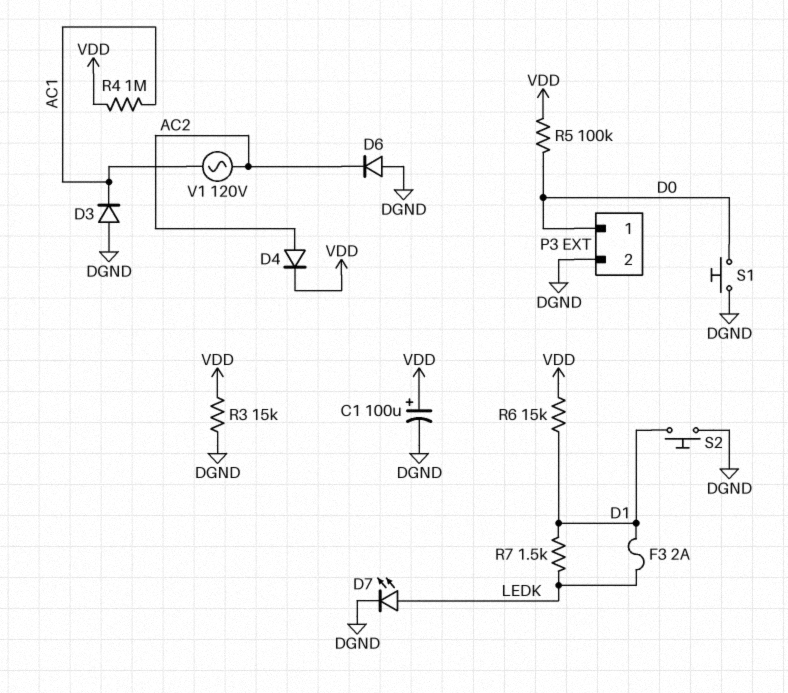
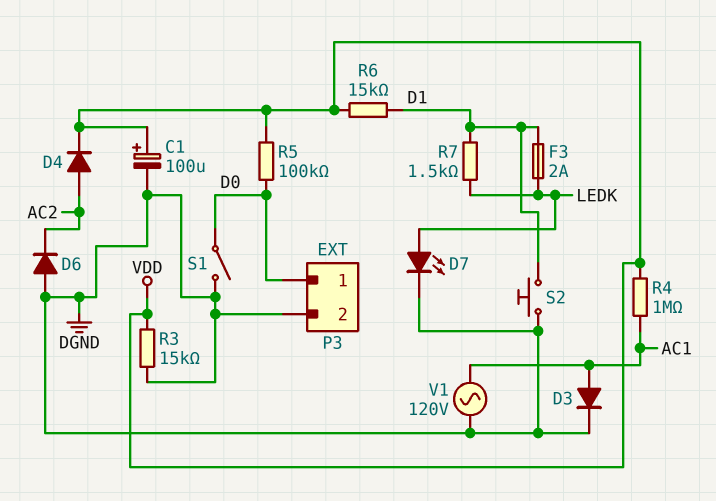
D3: diode (A DGND, K AC1) -> diode (A AC1, K DGND)
S1: button (D0, DGND) -> switch (D0, DGND)
V1: AC 120V (AC1, AC2) -> AC 120V (AC1, DGND)

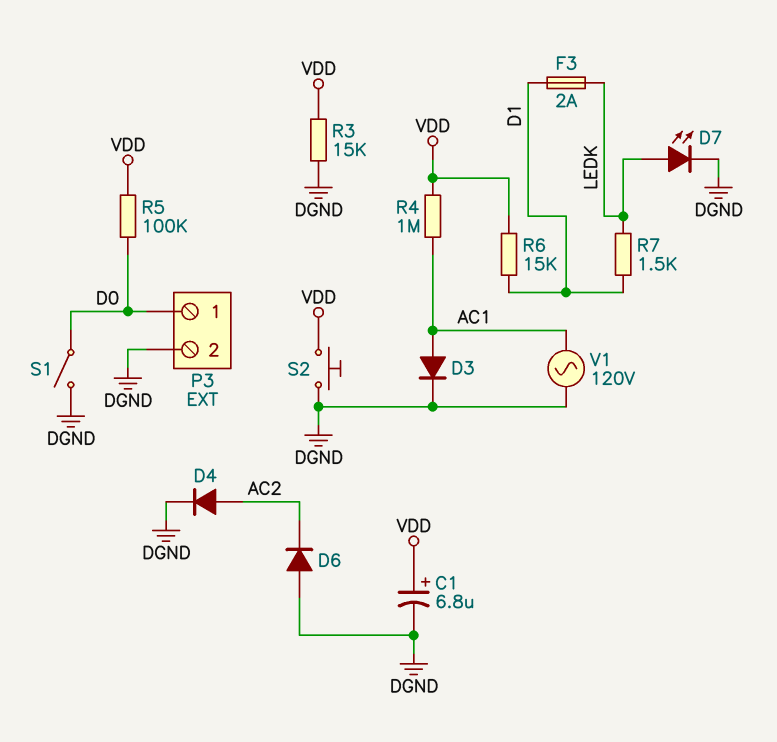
C1: 100uF (plus VDD, minus DGND) -> 6.8uF (plus VDD, minus DGND)
D4: diode (A AC2, K VDD) -> diode (A AC2, K DGND)
S2: button (D1, DGND) -> button (DGND, VDD)

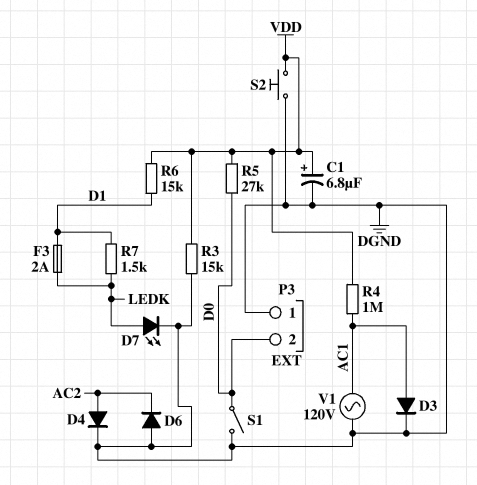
P3 pin 1: D0 -> DGND
P3 pin 2: DGND -> D0
R5: 100k (D0, VDD) -> 27k (D0, VDD)

